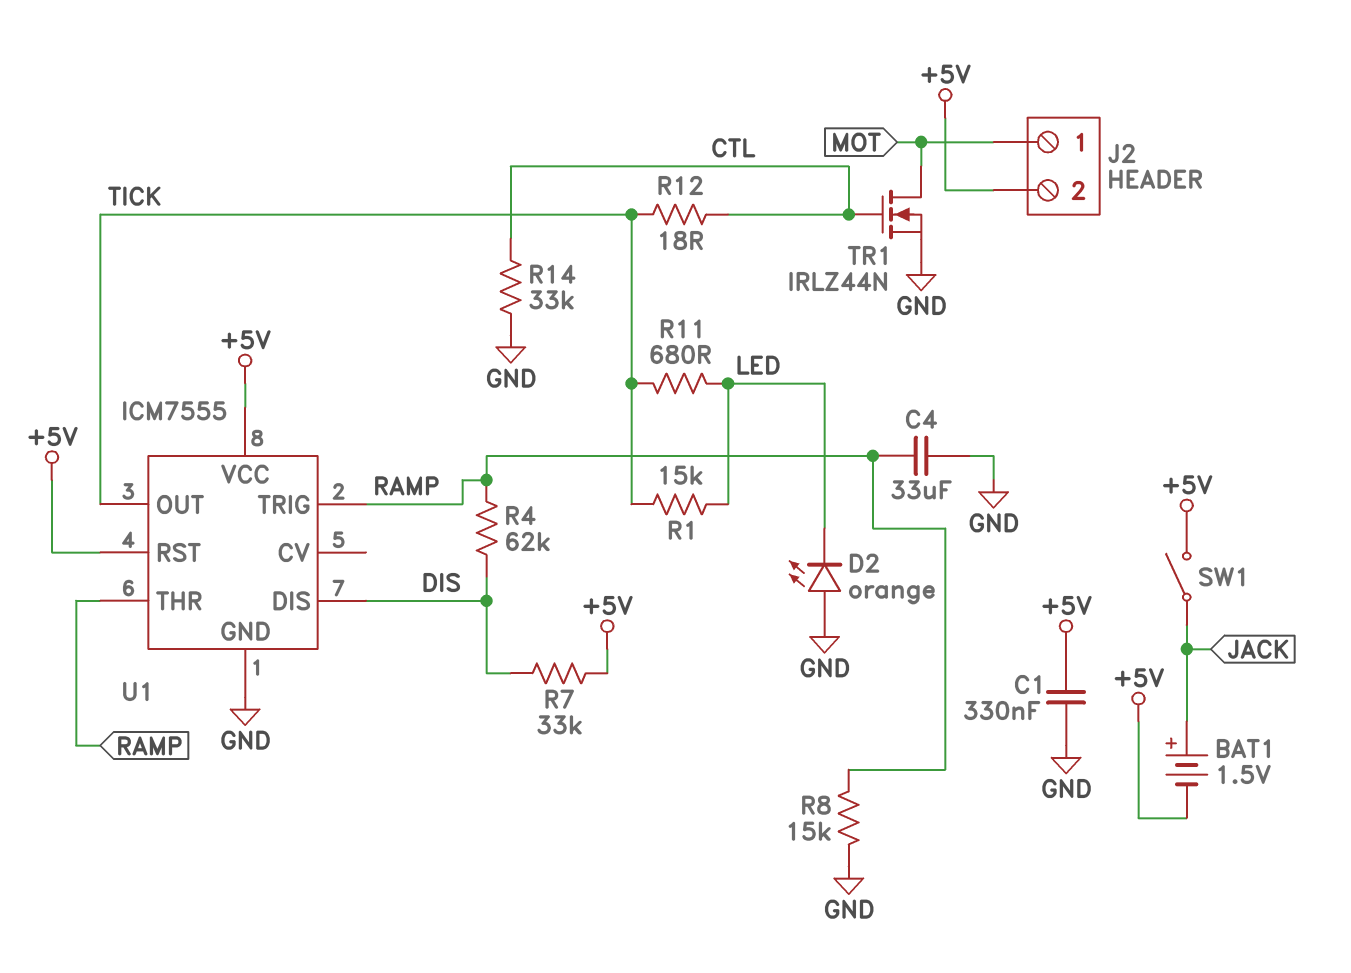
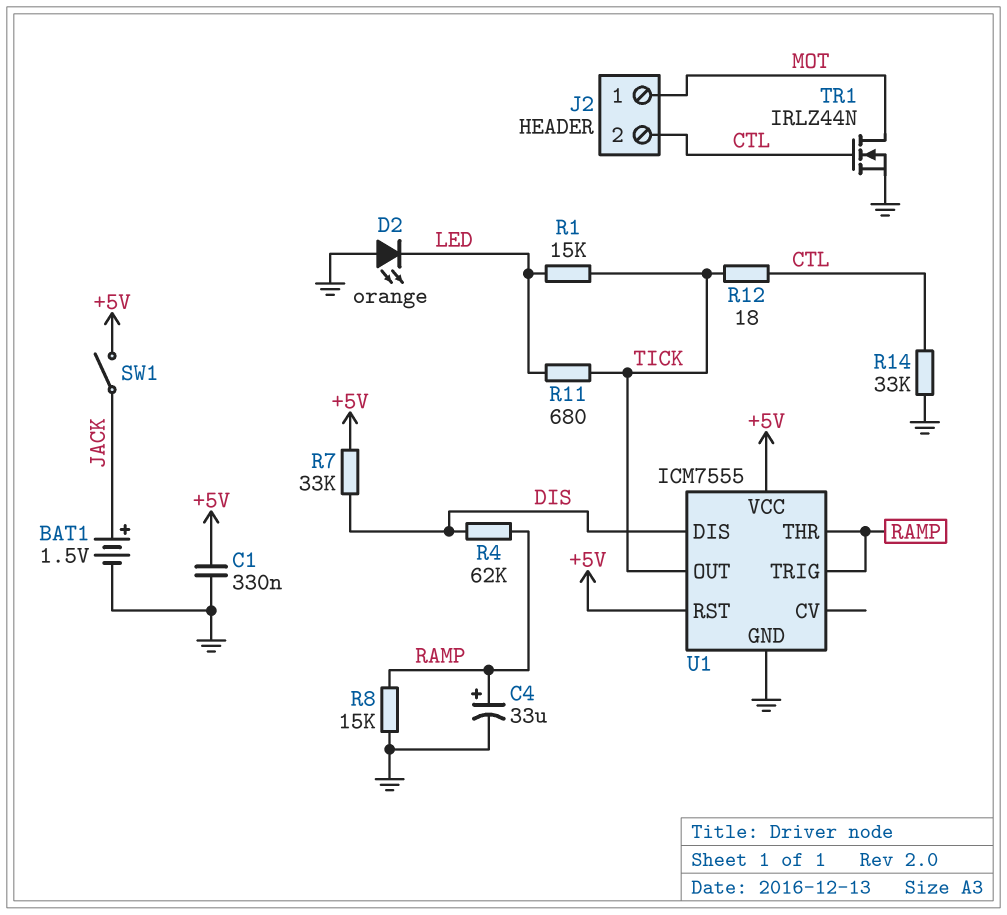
BAT1: 1.5V (plus JACK, minus +5V) -> 1.5V (plus JACK, minus GND)
C4: 33uF (GND, RAMP) -> 33uF (plus RAMP, minus GND)
J2 pin 2: +5V -> CTL

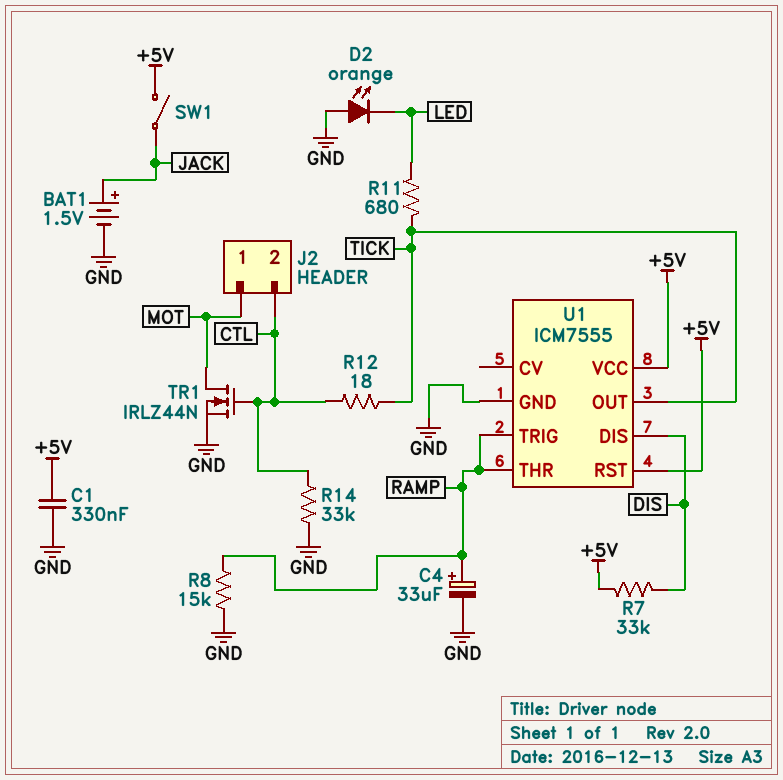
R1: 15k (LED, TICK) -> none
R4: 62k (DIS, RAMP) -> none

